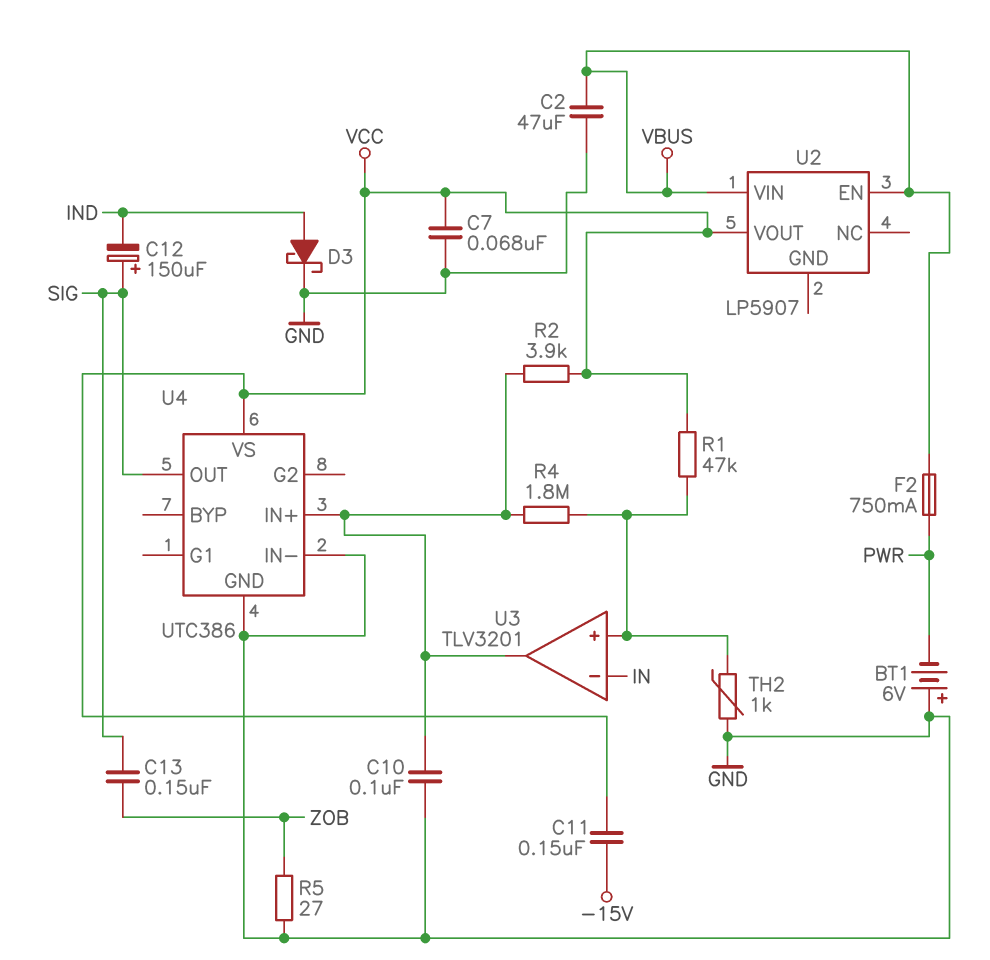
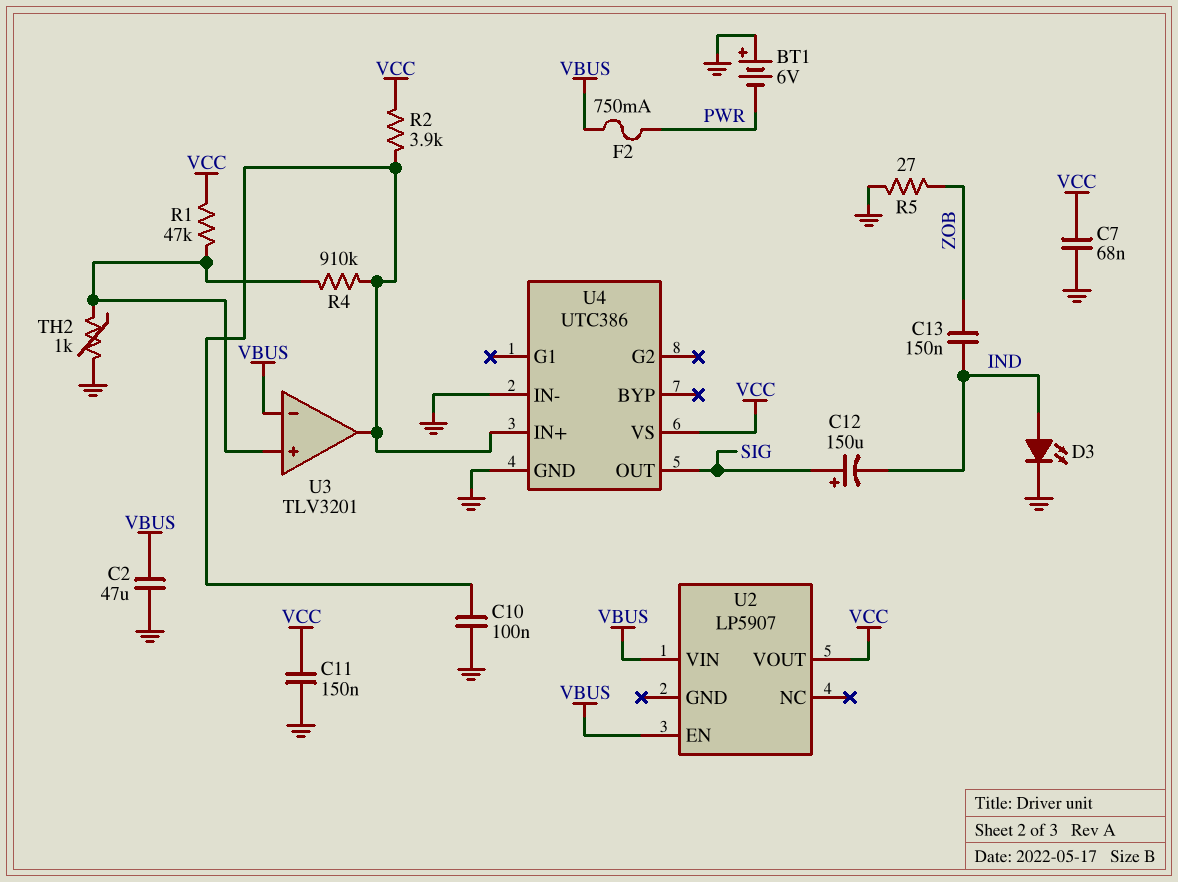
C11: 150nF (-15V, VCC) -> 150nF (GND, VCC)
C13: 150nF (SIG, ZOB) -> 150nF (IND, ZOB)
D3: schottky (A IND, K GND) -> LED (A IND, K GND)
R4: 1.8M (U3/in+, U3/out) -> 910k (U3/in+, U3/out)
U3 pin in-: IN -> VBUS

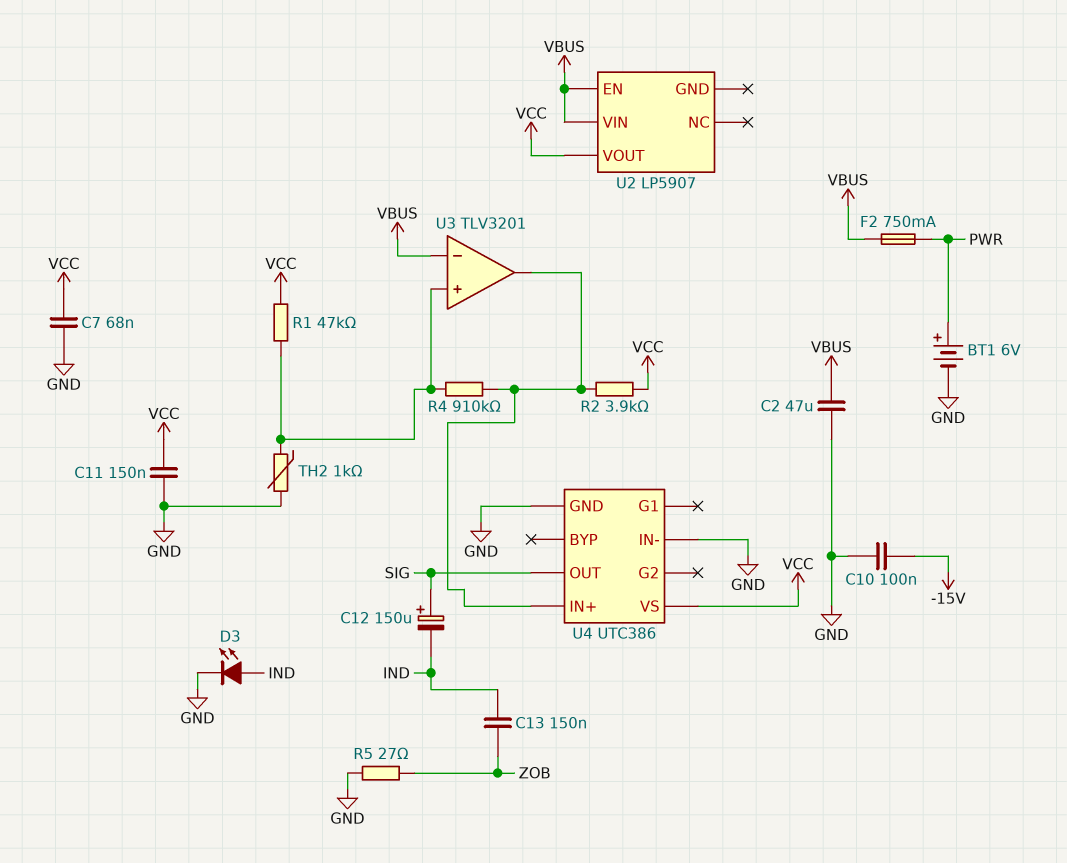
BT1: 6V (plus GND, minus PWR) -> 6V (plus PWR, minus GND)
C10: 100nF (GND, U3/out) -> 100nF (-15V, GND)

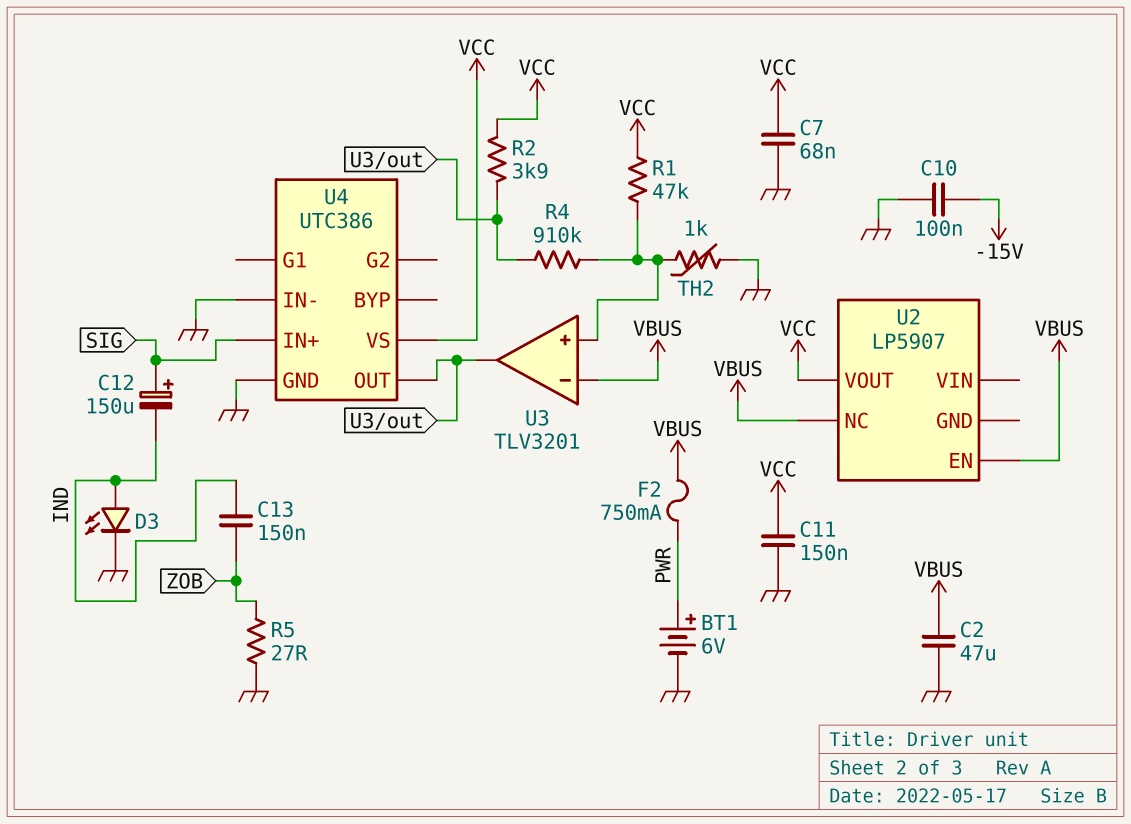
U2 pin NC: none -> VBUS
U2 pin VIN: VBUS -> none
U4 pin IN+: U3/out -> SIG
U4 pin OUT: SIG -> U3/out

